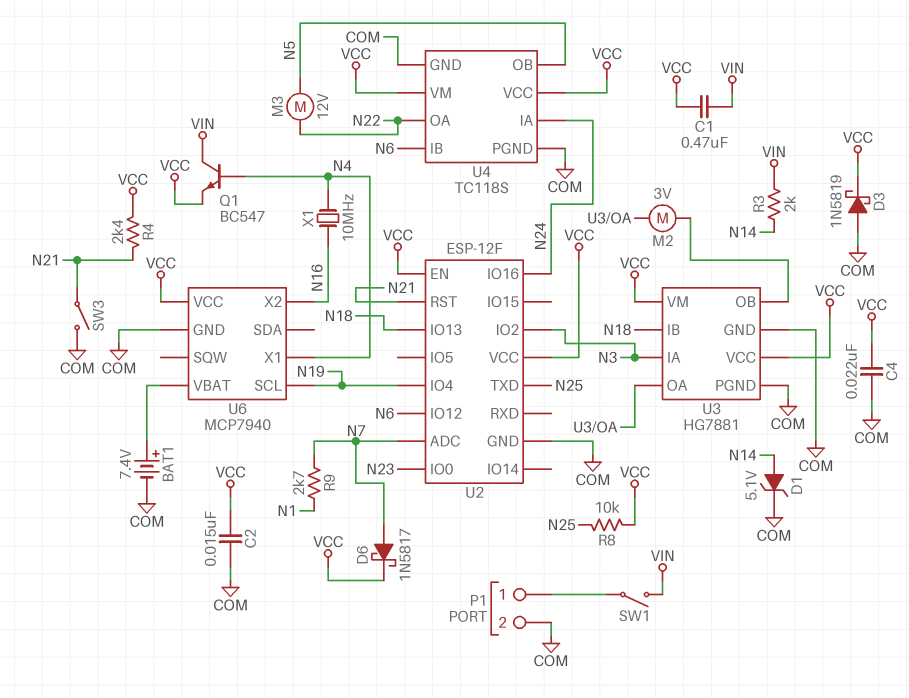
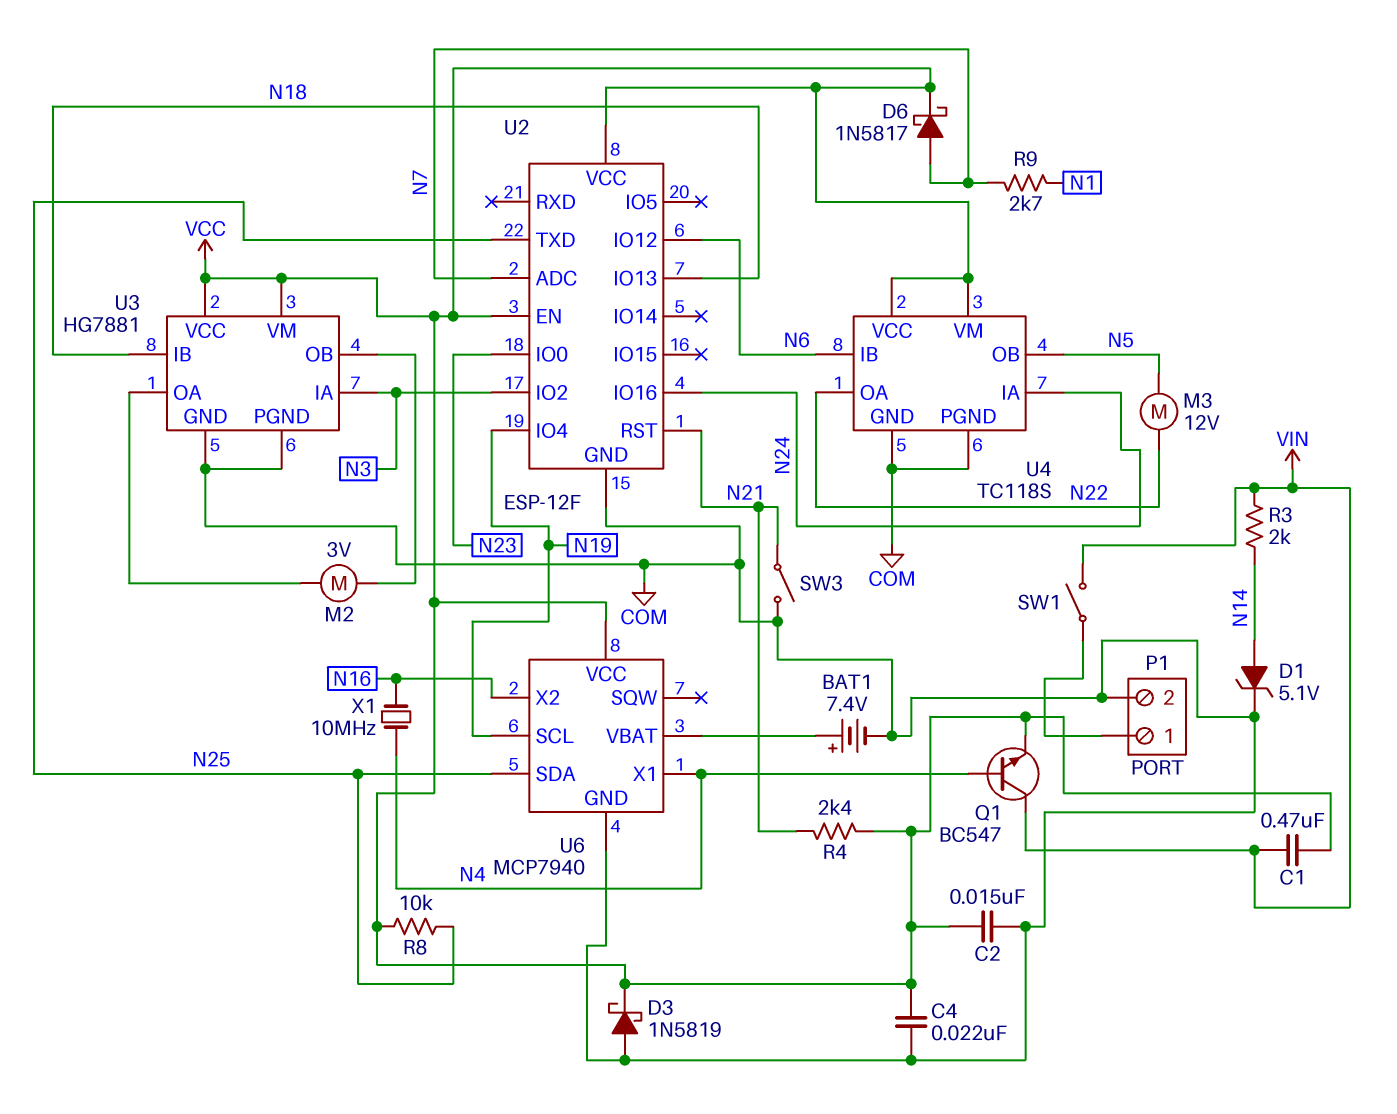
U6 pin SDA: none -> N25

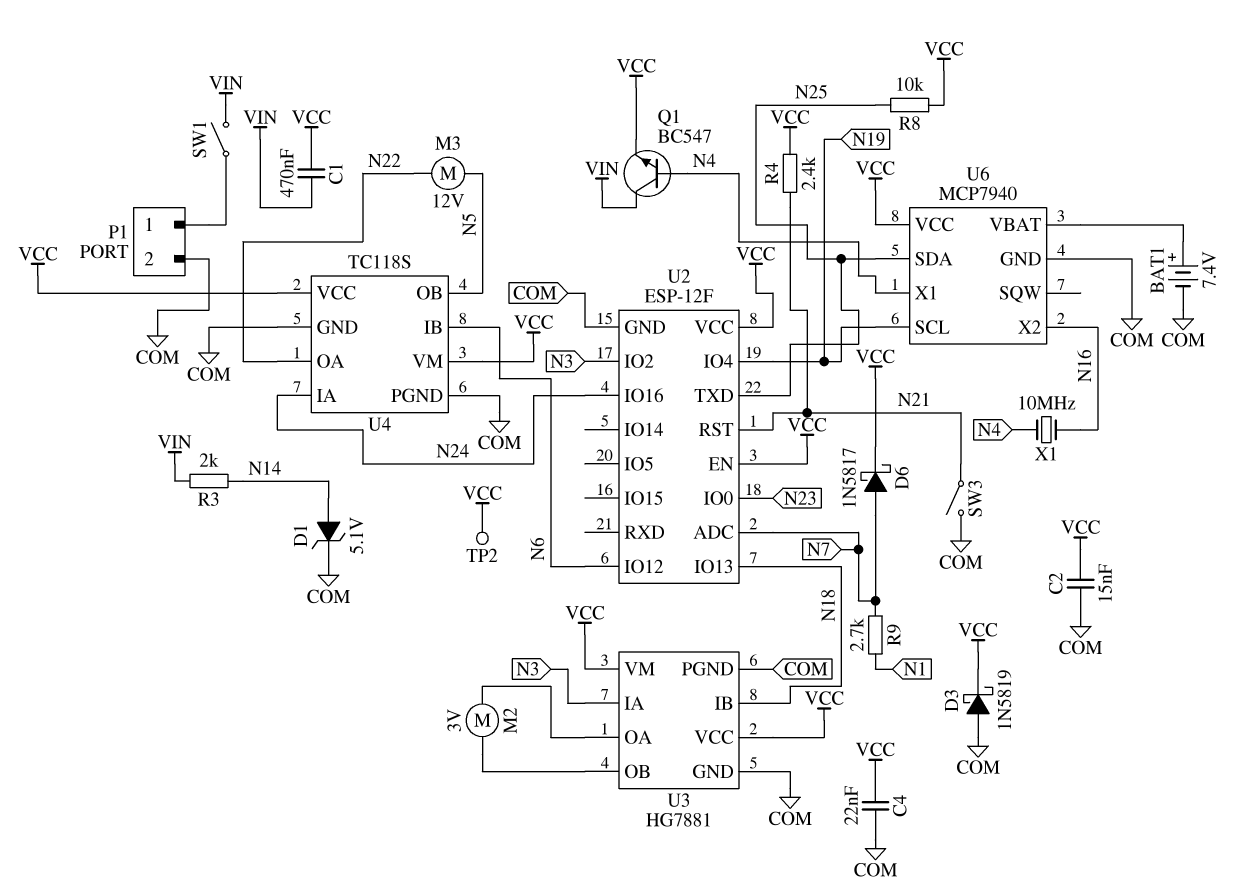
TP2: none -> test point (VCC)

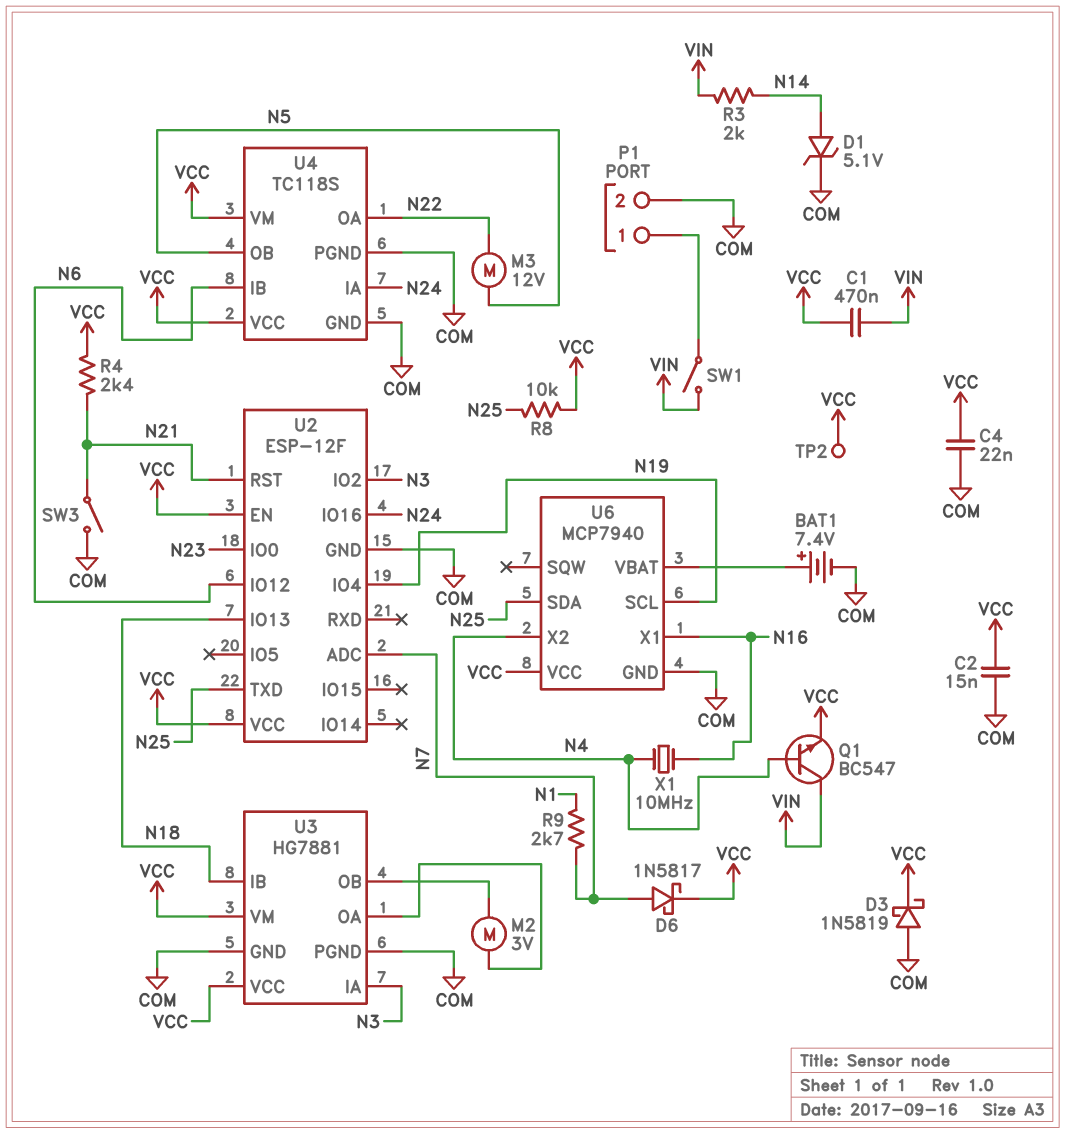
U6 pin X1: N4 -> N16
U6 pin X2: N16 -> N4

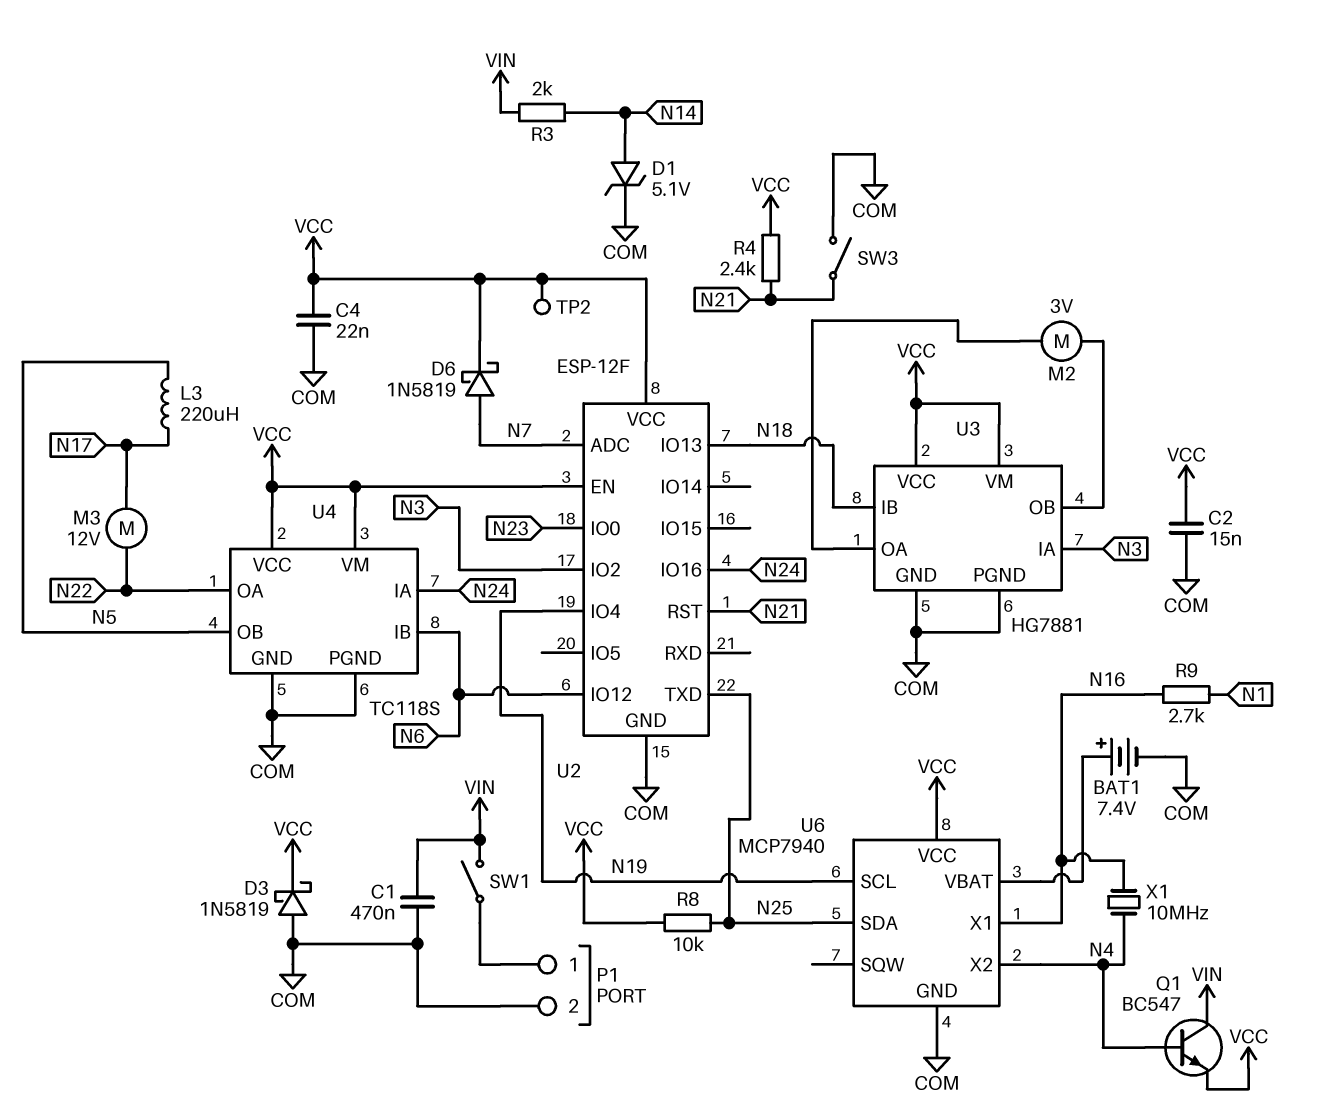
C1: 470nF (VCC, VIN) -> 470nF (COM, VIN)
D6: schottky 1N5817 (A N7, K VCC) -> schottky 1N5819 (A N7, K VCC)
L3: none -> 220uH (N5, N17)
M3: motor 12V (N5, N22) -> motor 12V (N17, N22)
R9: 2.7k (N1, N7) -> 2.7k (N1, N16)

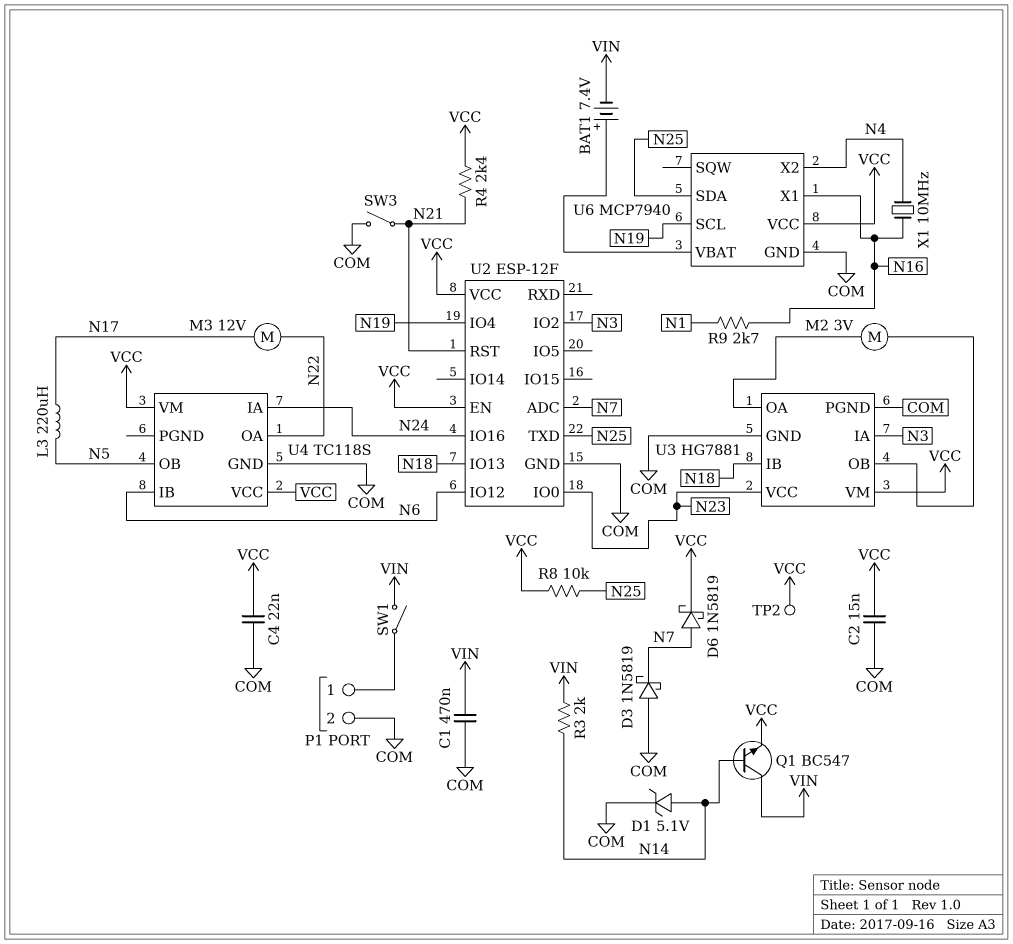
BAT1: 7.4V (plus U6/VBAT, minus COM) -> 7.4V (plus U6/VBAT, minus VIN)
D3: schottky 1N5819 (A COM, K VCC) -> schottky 1N5819 (A COM, K N7)
Q1: NPN BC547 (B N4, C VIN, E VCC) -> NPN BC547 (B N14, C VIN, E VCC)
U3 pin VCC: VCC -> N23
U4 pin PGND: COM -> none

